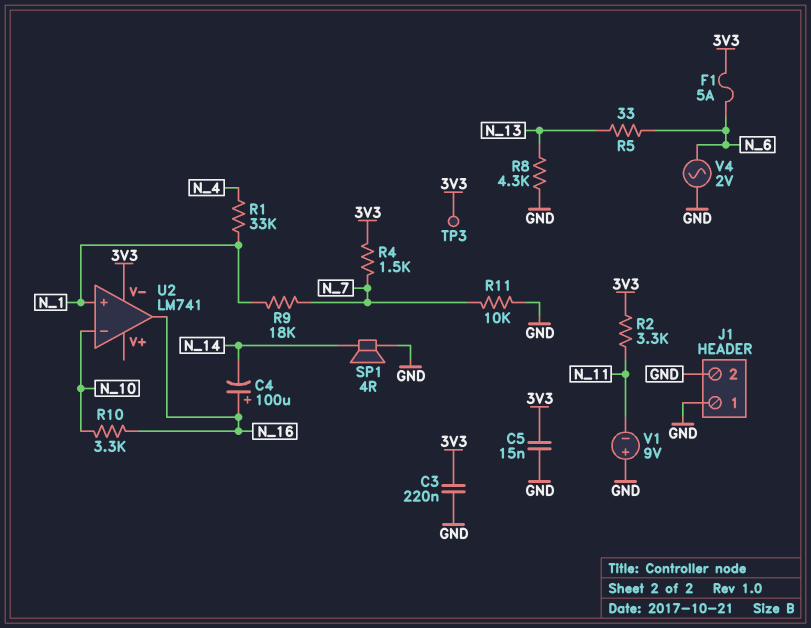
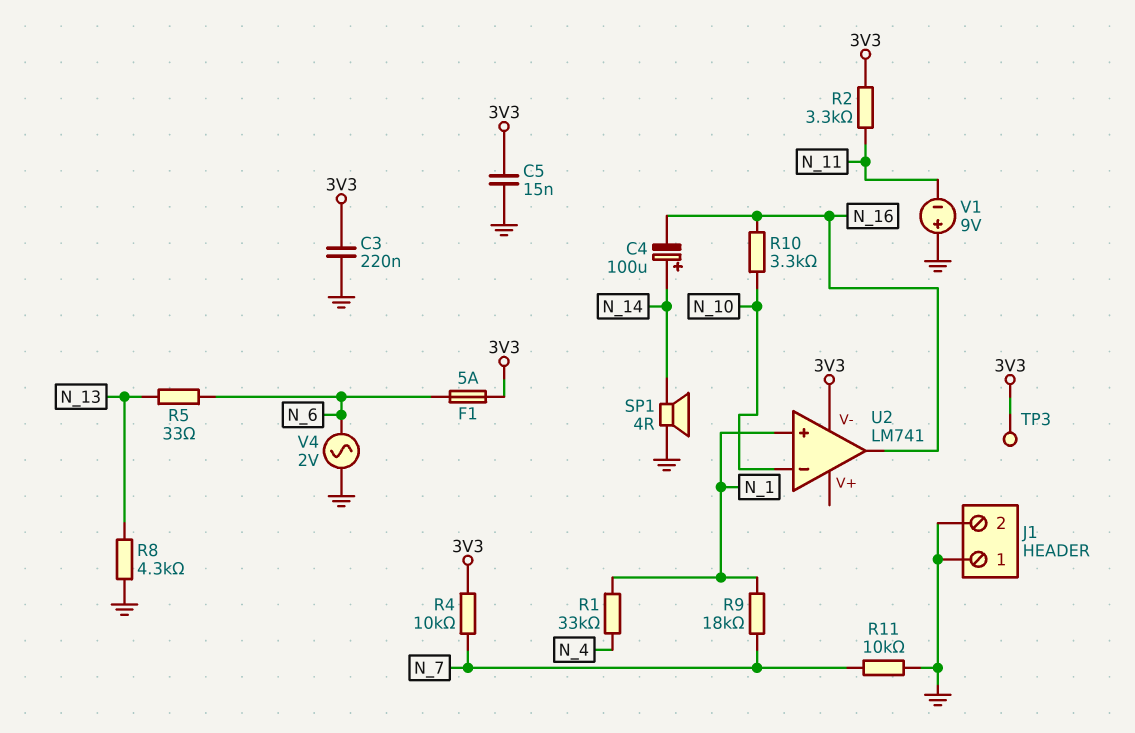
C4: 100uF (plus N_16, minus N_14) -> 100uF (plus N_14, minus N_16)
R4: 1.5k (3V3, N_7) -> 10k (3V3, N_7)

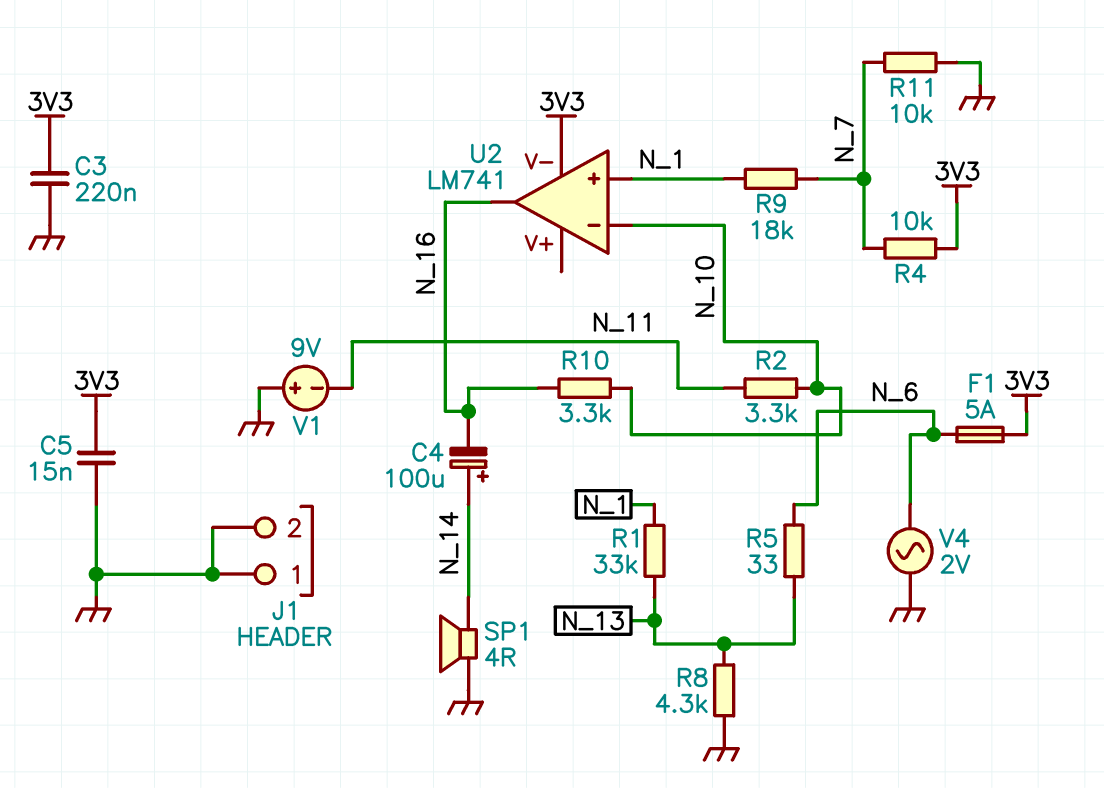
R1: 33k (N_1, N_4) -> 33k (N_1, N_13)
R2: 3.3k (3V3, N_11) -> 3.3k (N_10, N_11)
TP3: test point (3V3) -> none

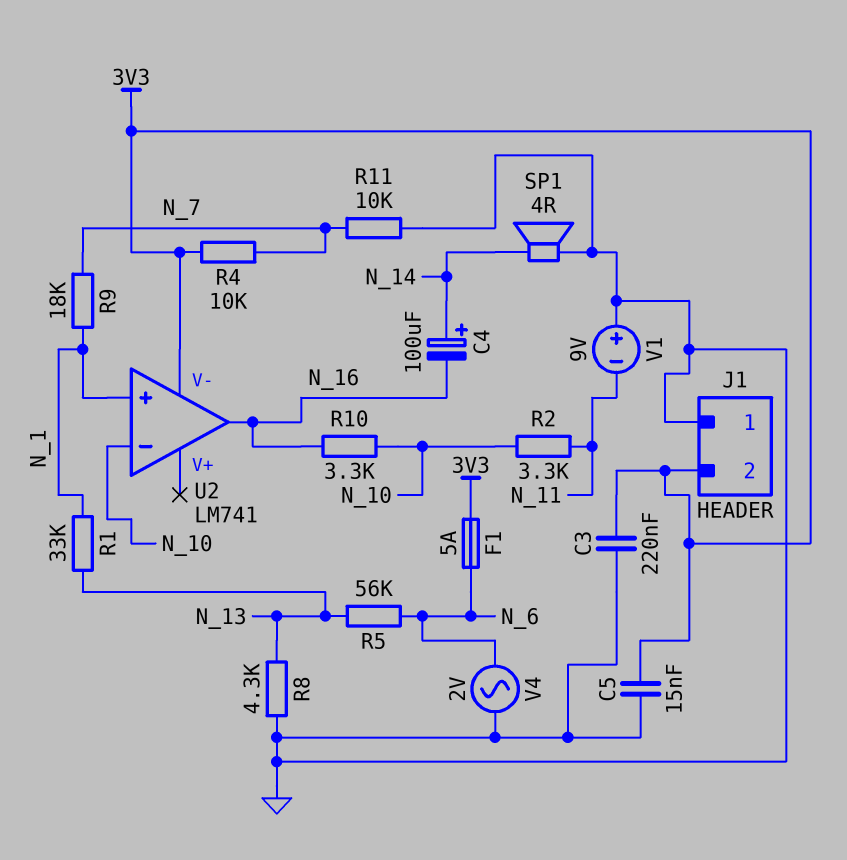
J1 pin 2: GND -> 3V3
R5: 33 (N_6, N_13) -> 56k (N_6, N_13)

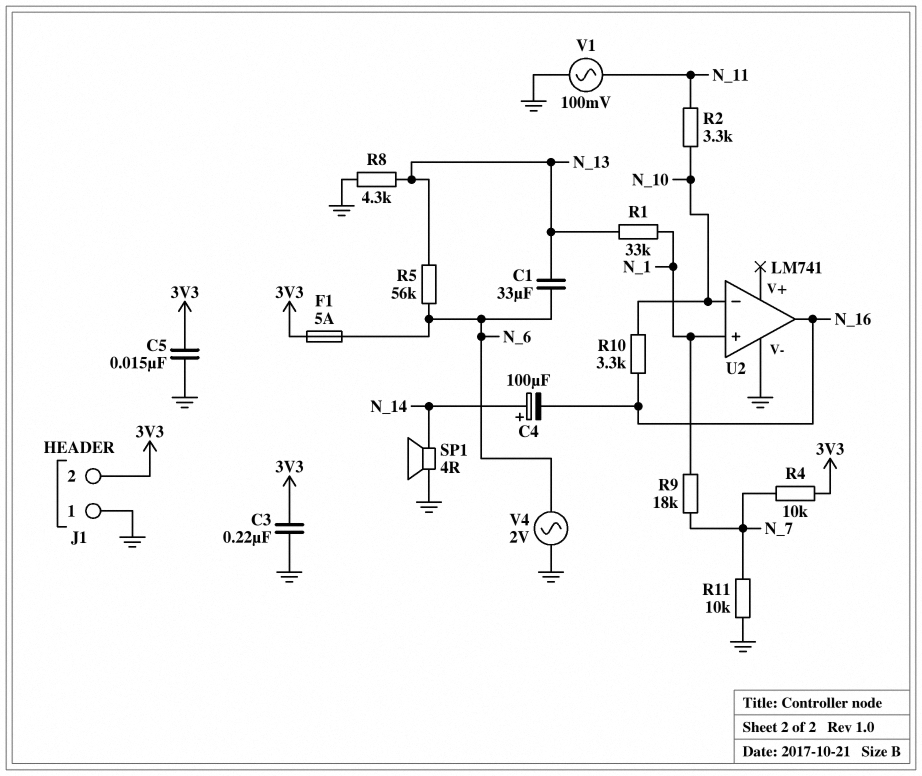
C1: none -> 33uF (N_6, N_13)
U2 pin V-: 3V3 -> GND
V1: 9V (plus GND, minus N_11) -> AC 100mV (GND, N_11)

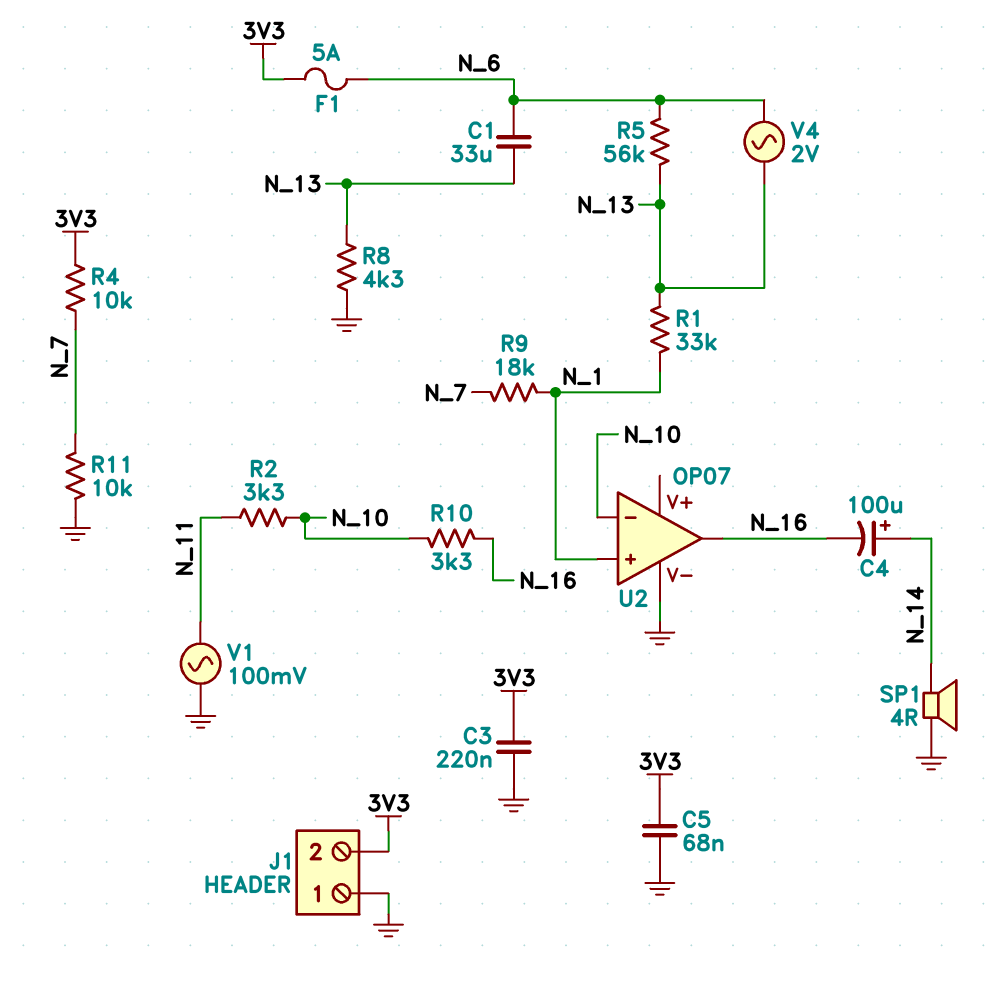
C5: 15nF (3V3, GND) -> 68nF (3V3, GND)
U2: LM741 -> OP07
V4: AC 2V (GND, N_6) -> AC 2V (N_6, N_13)

